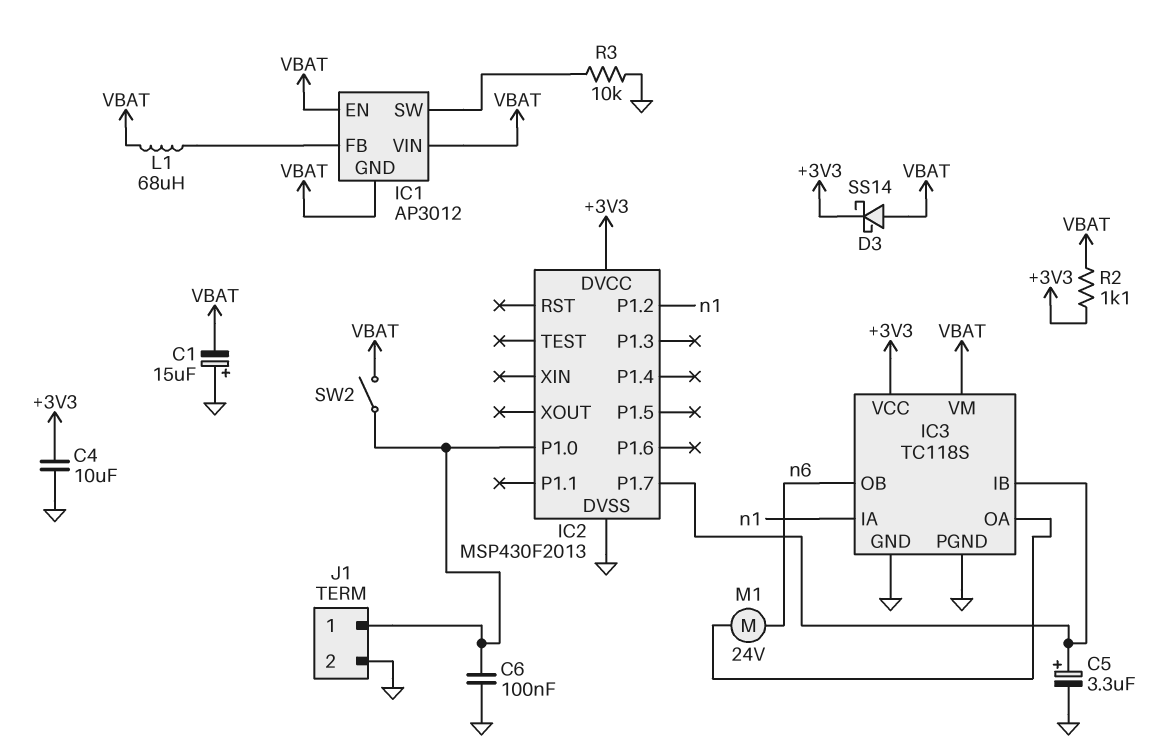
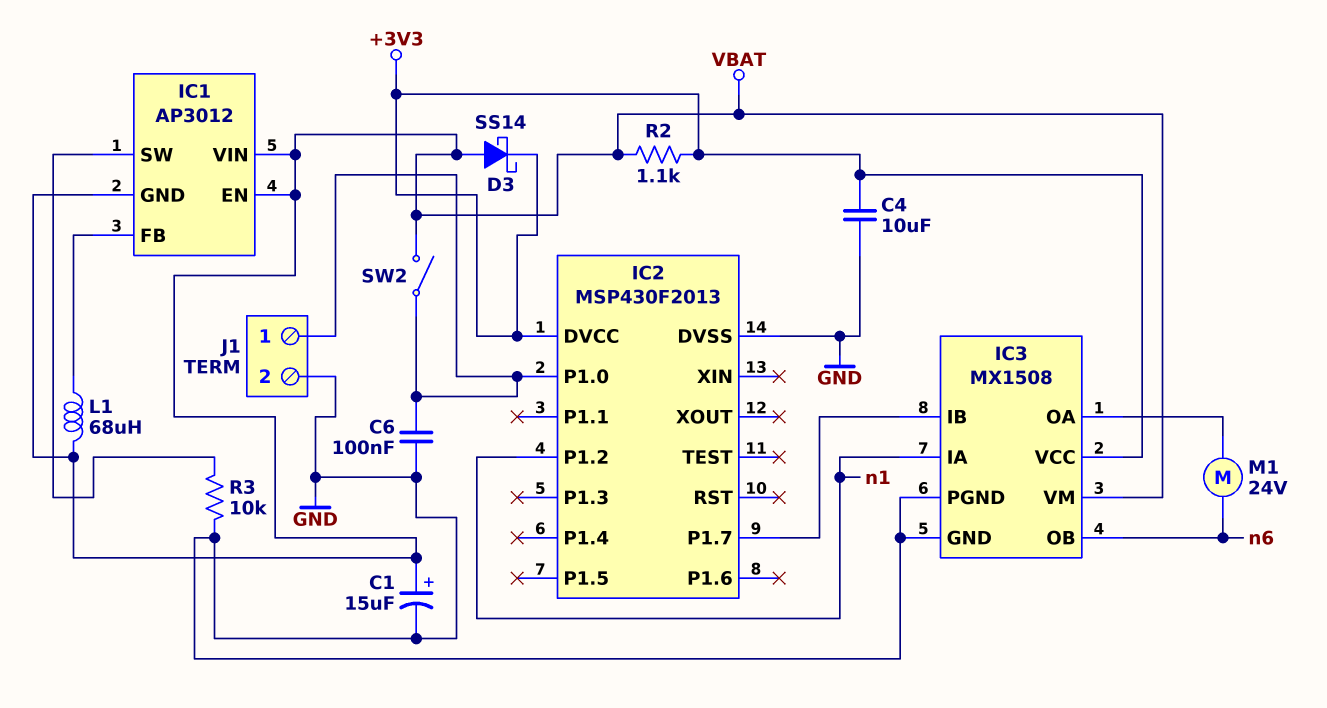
C1: 15uF (plus GND, minus VBAT) -> 15uF (plus VBAT, minus GND)
C5: 3.3uF (plus IC2/P1.7, minus GND) -> none
IC3: TC118S -> MX1508

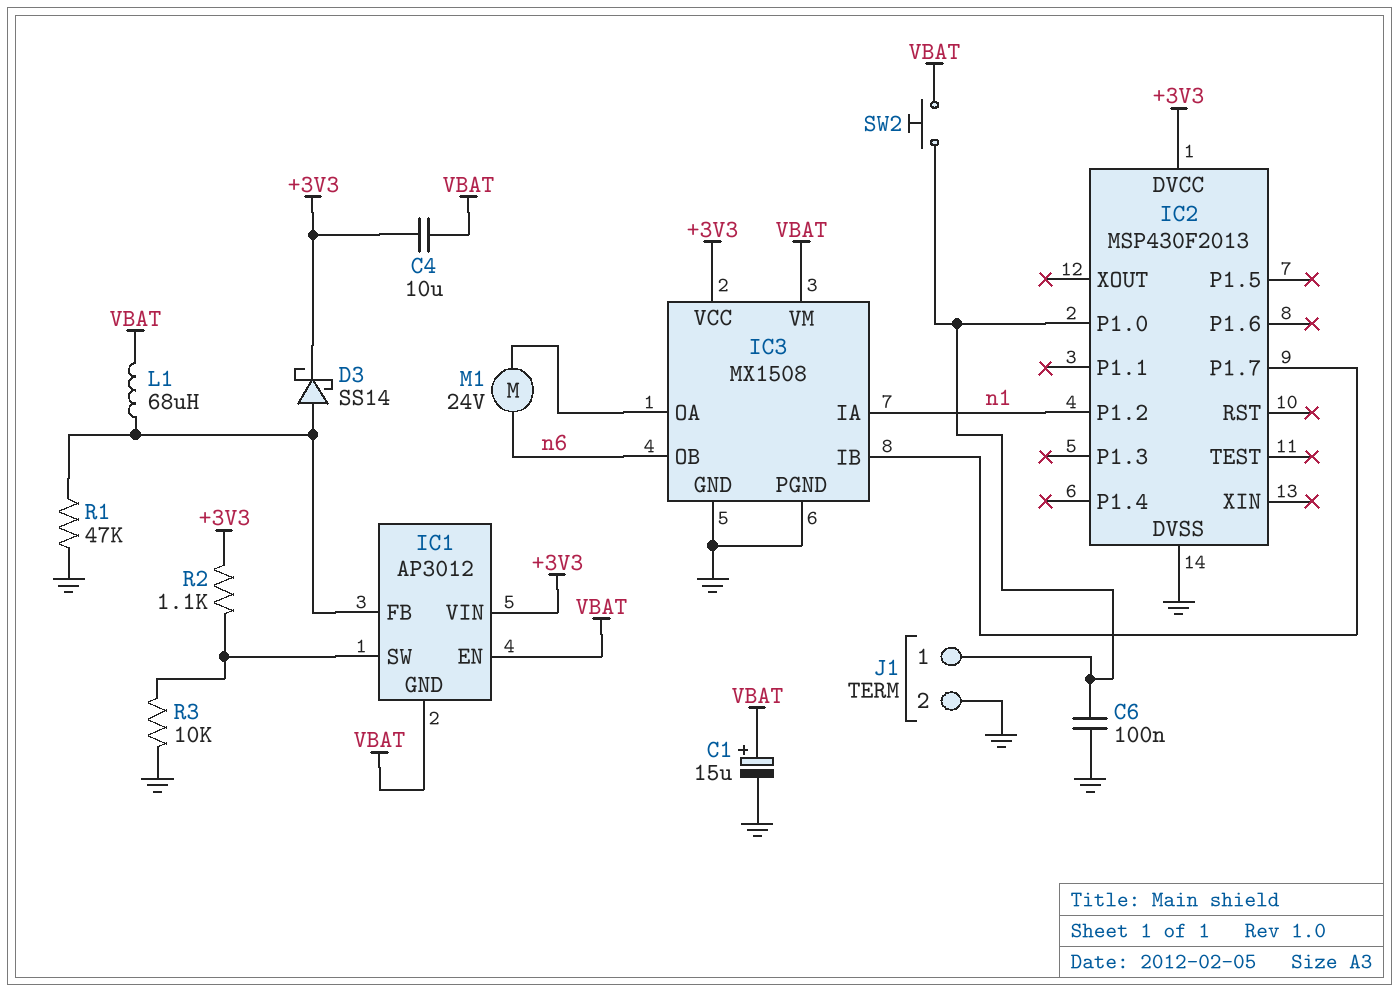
C4: 10uF (+3V3, GND) -> 10uF (+3V3, VBAT)
D3: schottky SS14 (A VBAT, K +3V3) -> schottky SS14 (A IC1/FB, K +3V3)
IC1 pin VIN: VBAT -> +3V3
R1: none -> 47k (GND, IC1/FB)
R2: 1.1k (+3V3, VBAT) -> 1.1k (+3V3, IC1/SW)
SW2: switch (IC2/P1.0, VBAT) -> button (IC2/P1.0, VBAT)

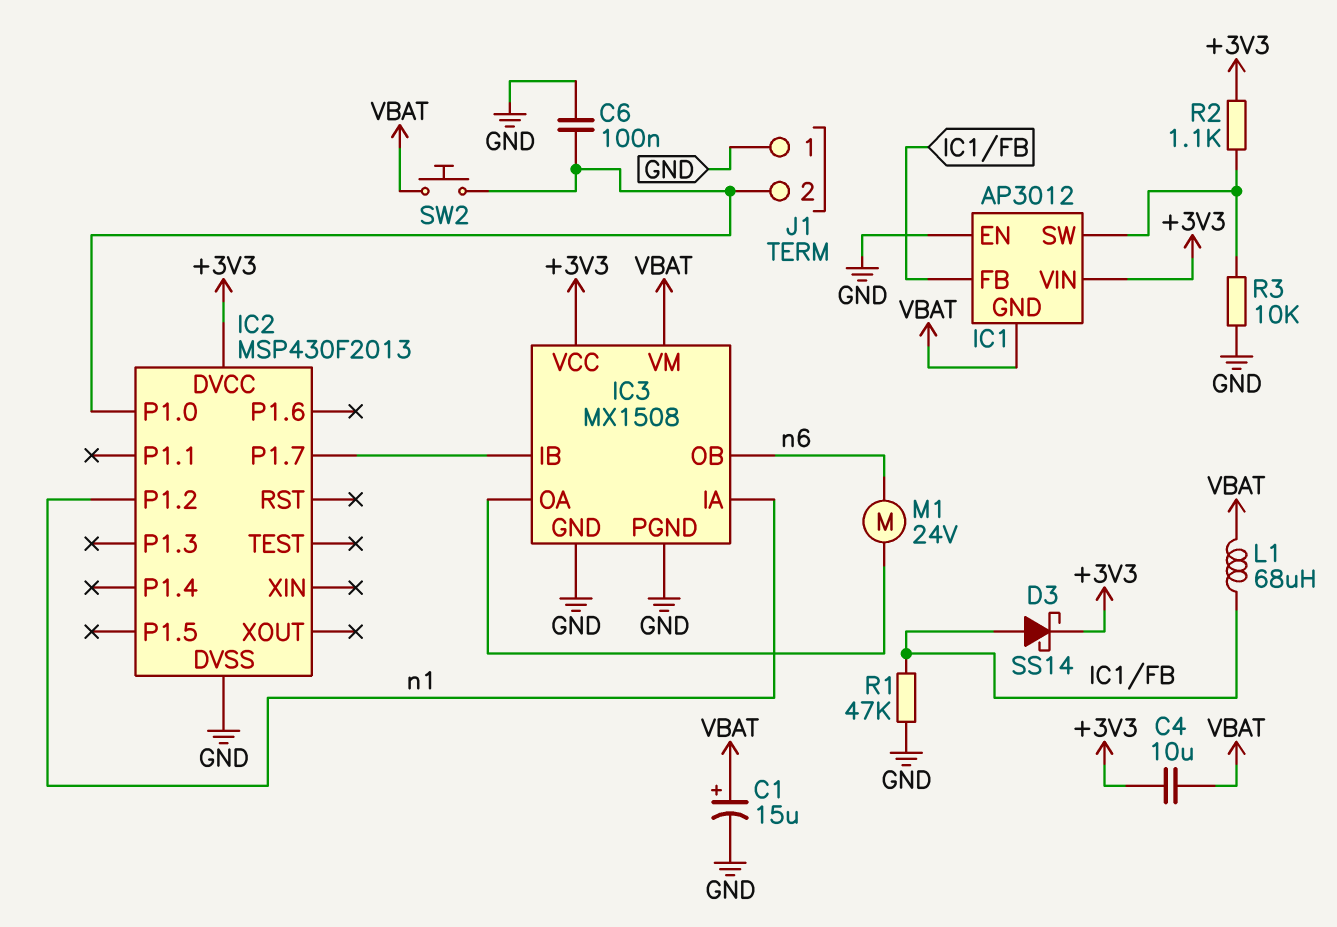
IC1 pin EN: VBAT -> GND
J1 pin 1: IC2/P1.0 -> GND
J1 pin 2: GND -> IC2/P1.0

